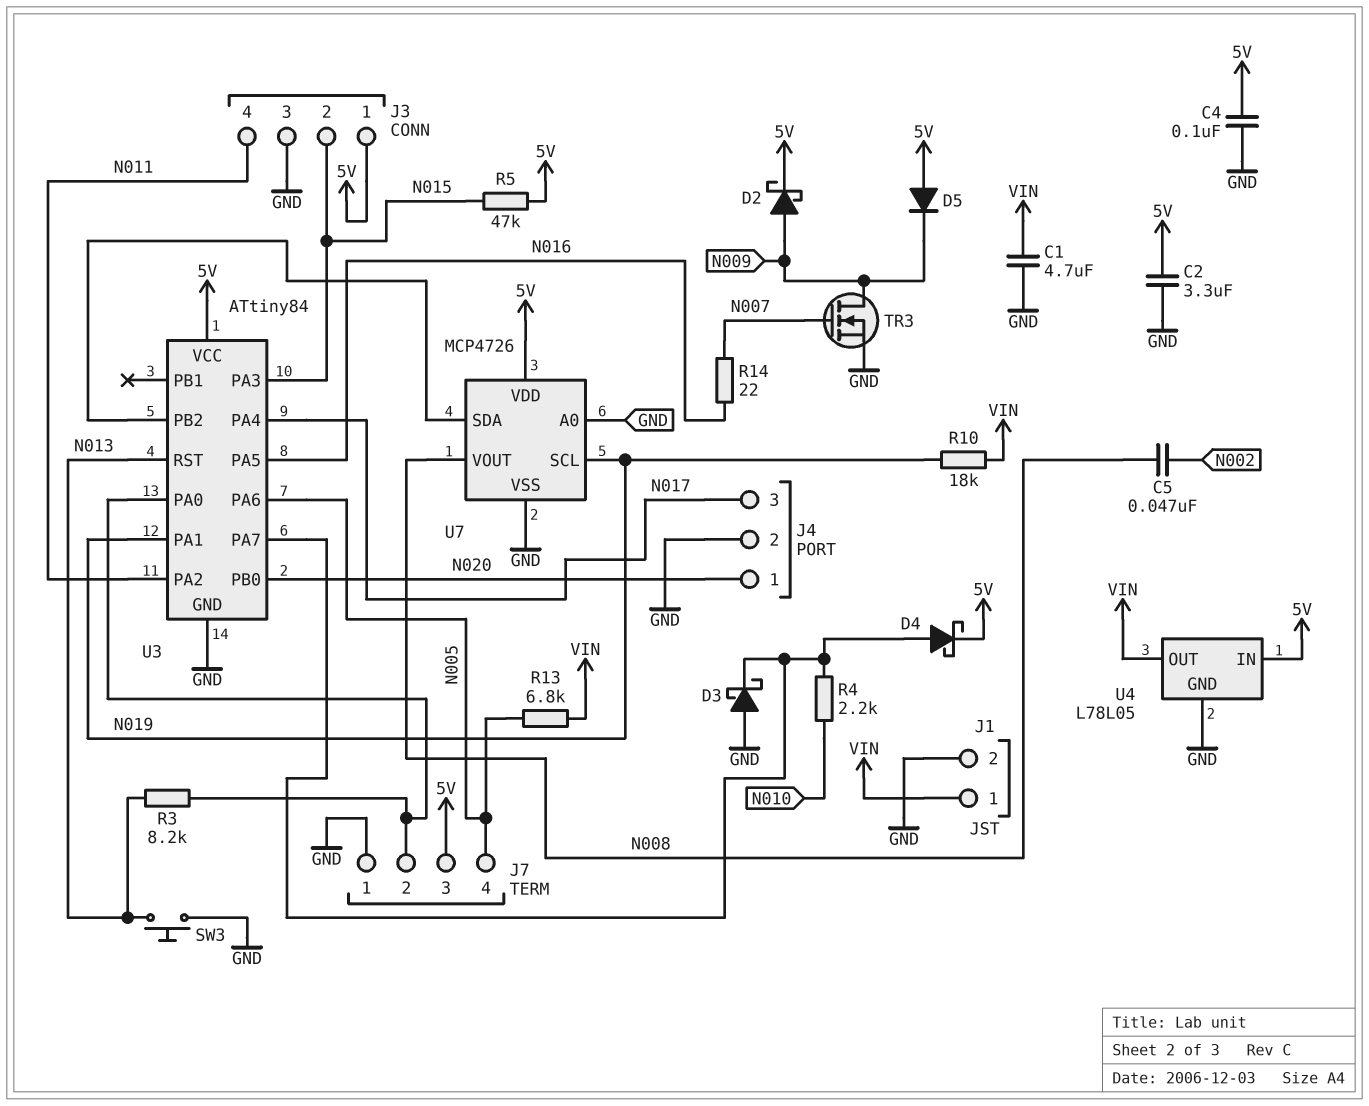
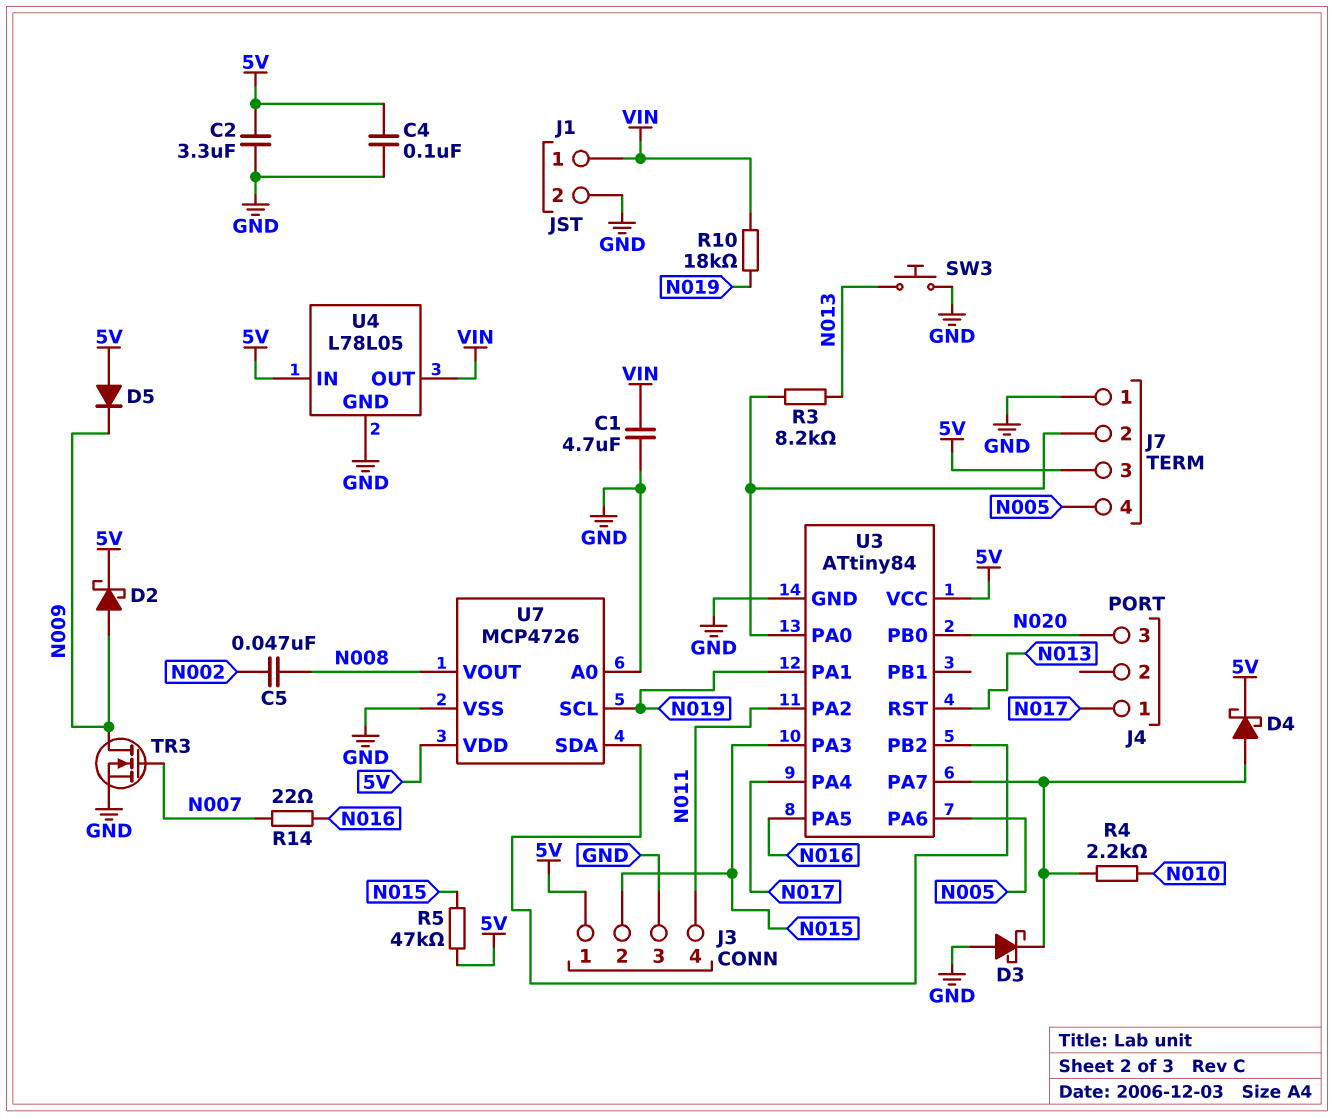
J4 pin 1: N020 -> N017
J4 pin 2: GND -> none
J4 pin 3: N017 -> N020
R13: 6.8k (N005, VIN) -> none

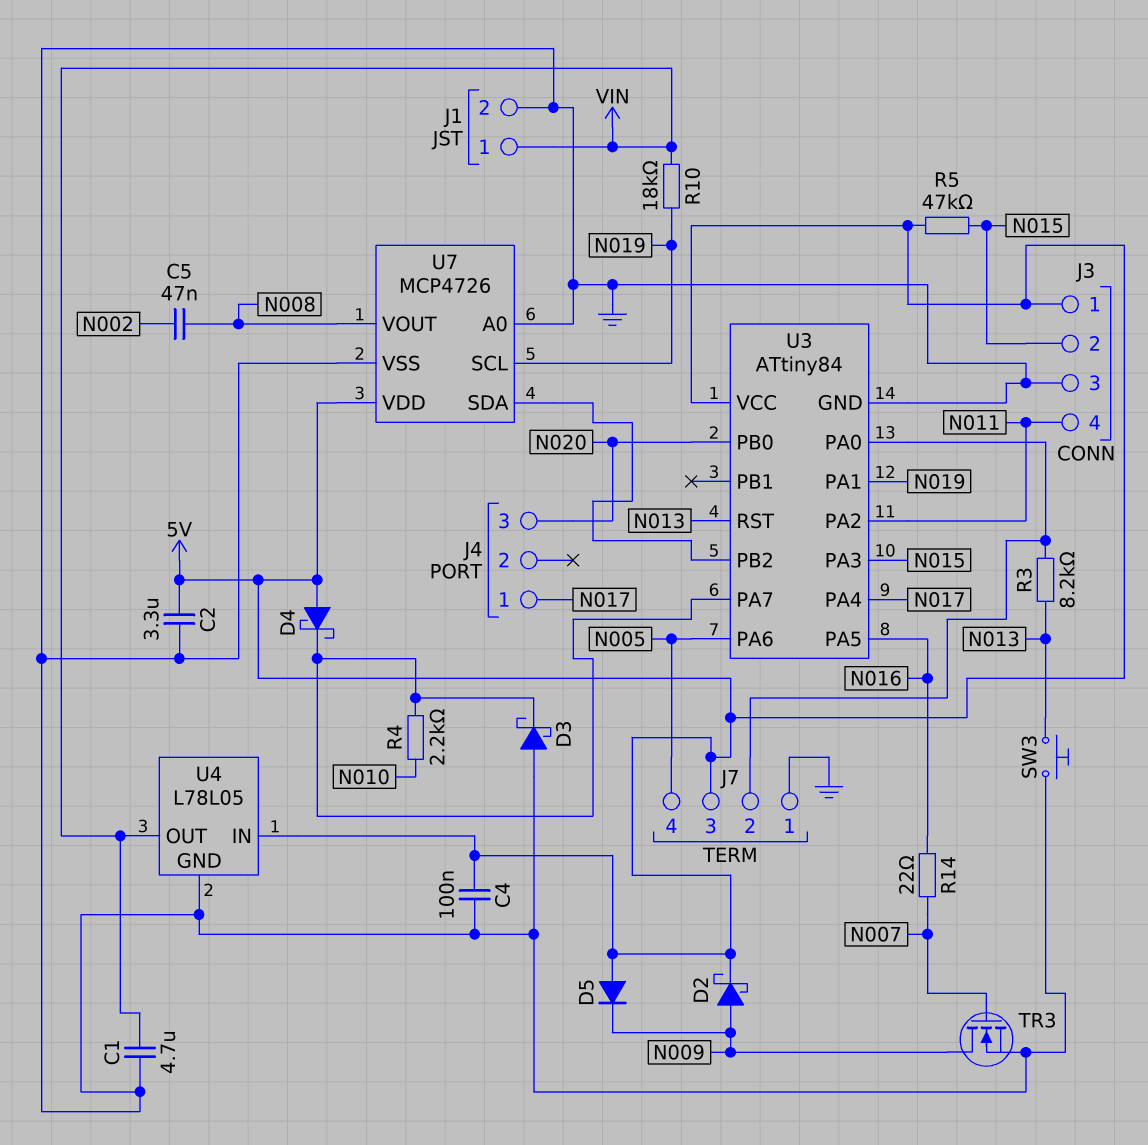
D4: schottky (A U3/PA7, K 5V) -> schottky (A 5V, K U3/PA7)

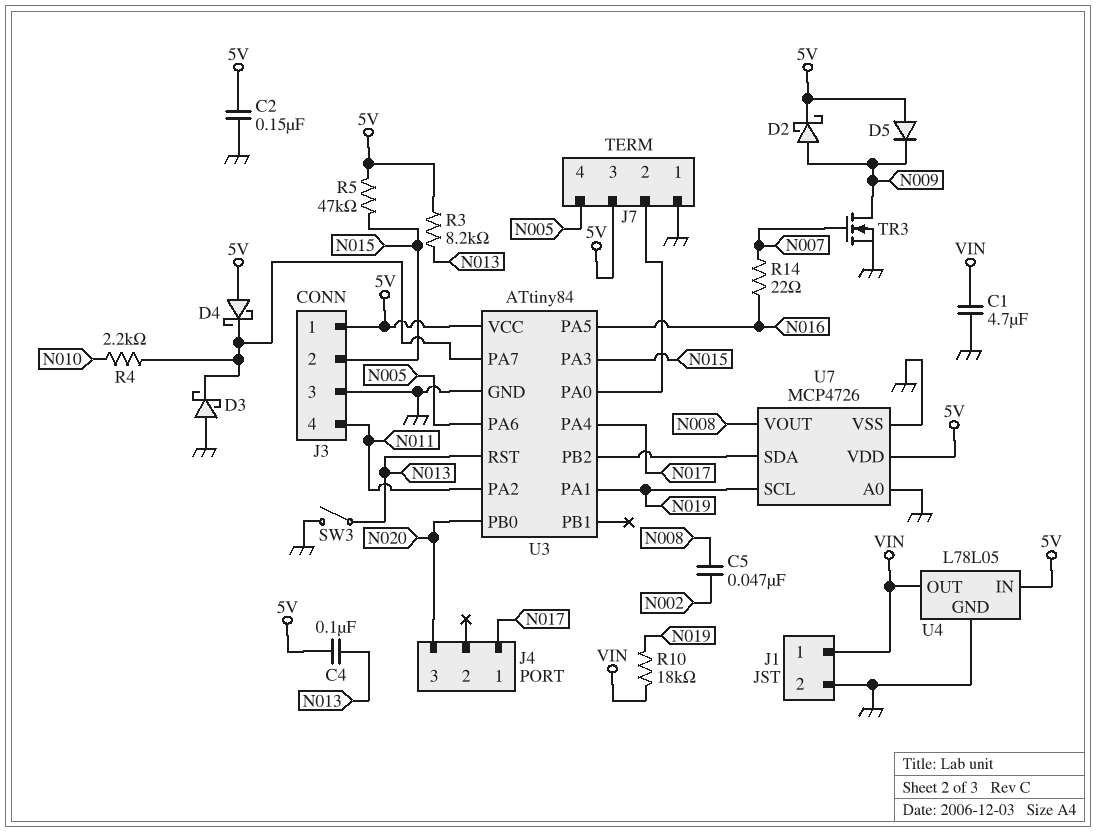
C2: 3.3uF (5V, GND) -> 150nF (5V, GND)
C4: 100nF (5V, GND) -> 100nF (5V, N013)
R3: 8.2k (J7/2, N013) -> 8.2k (5V, N013)
SW3: button (GND, N013) -> switch (GND, N013)

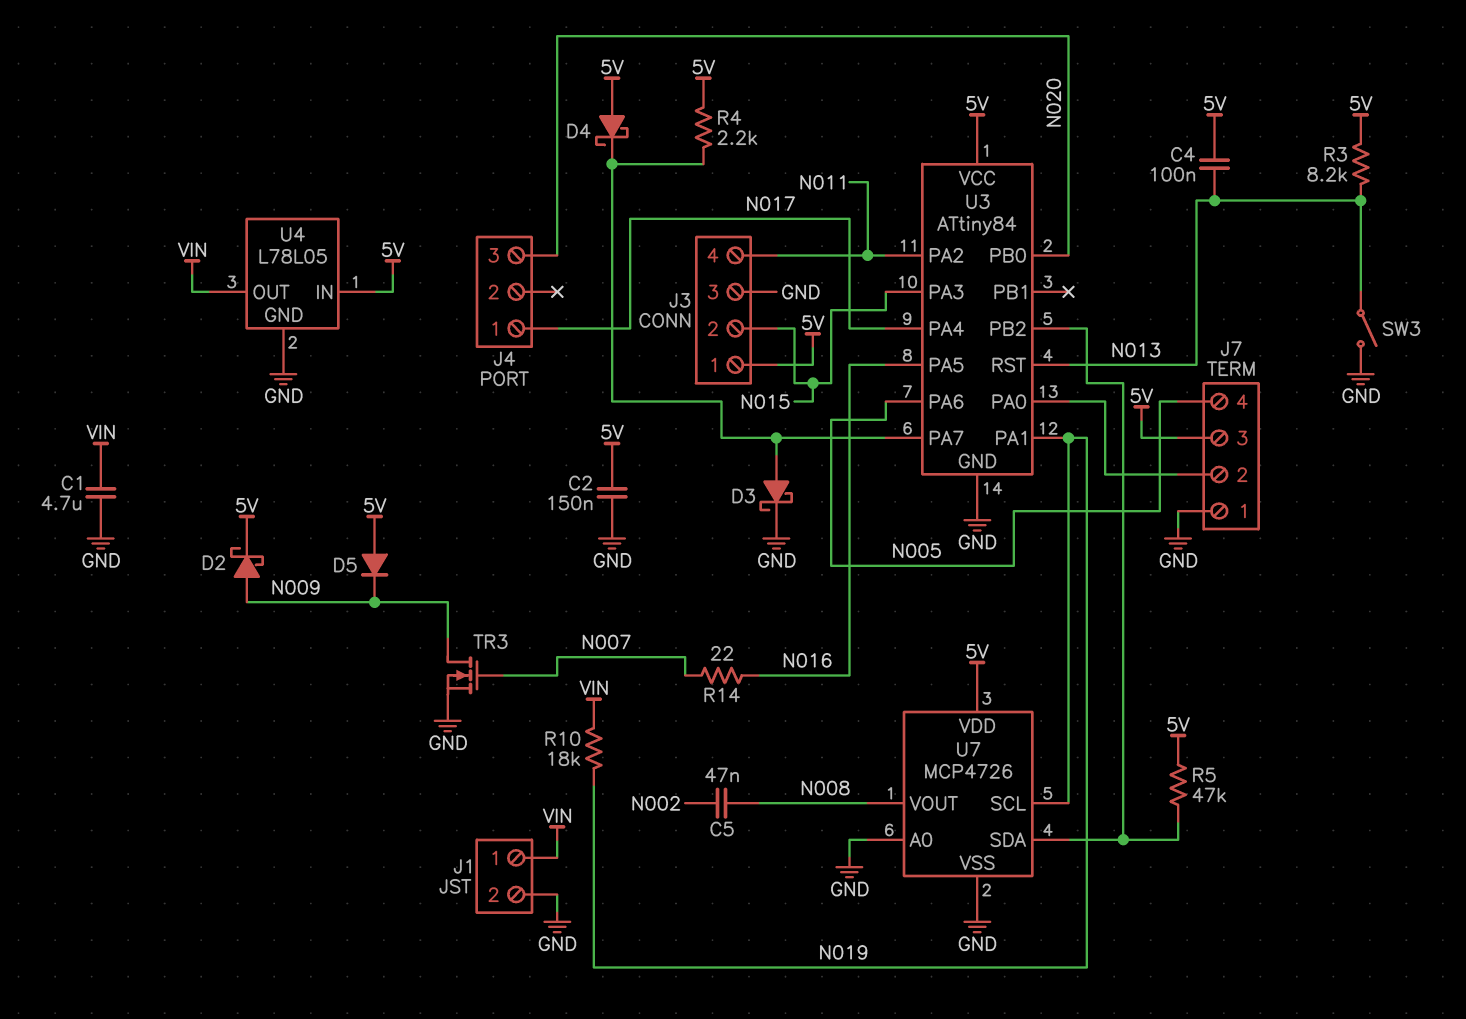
D3: schottky (A GND, K U3/PA7) -> schottky (A U3/PA7, K GND)
R4: 2.2k (N010, U3/PA7) -> 2.2k (5V, U3/PA7)
R5: 47k (5V, N015) -> 47k (5V, U3/PB2)

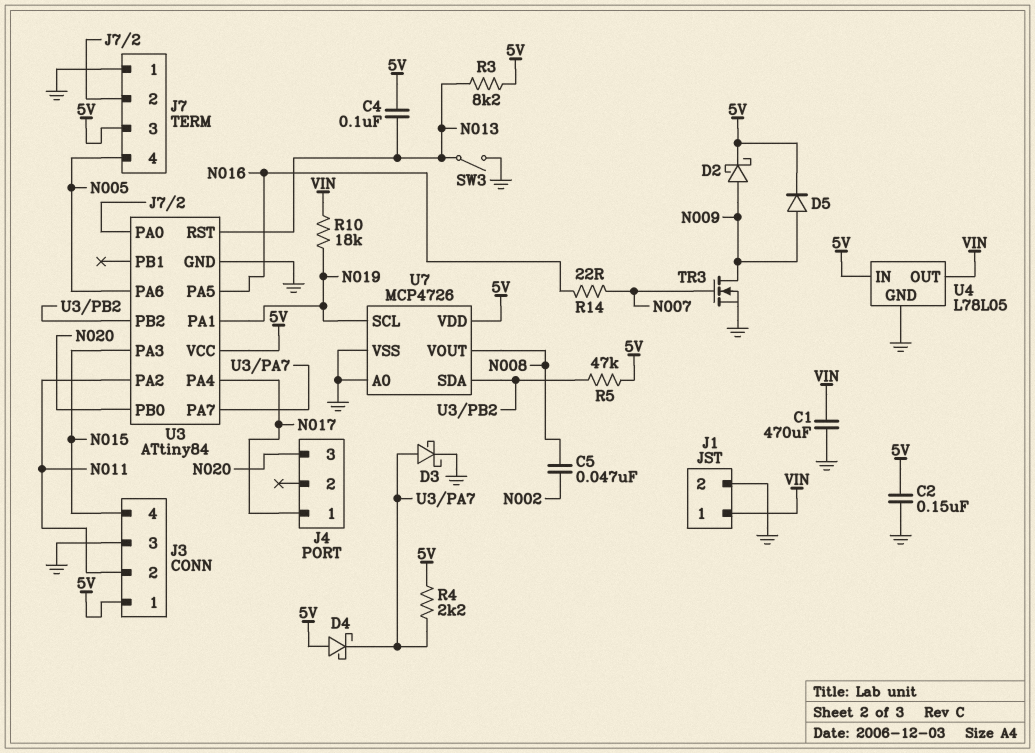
C1: 4.7uF (GND, VIN) -> 470uF (GND, VIN)
D5: diode (A 5V, K N009) -> diode (A N009, K 5V)
J3 pin 2: N015 -> N011
J3 pin 4: N011 -> N015

